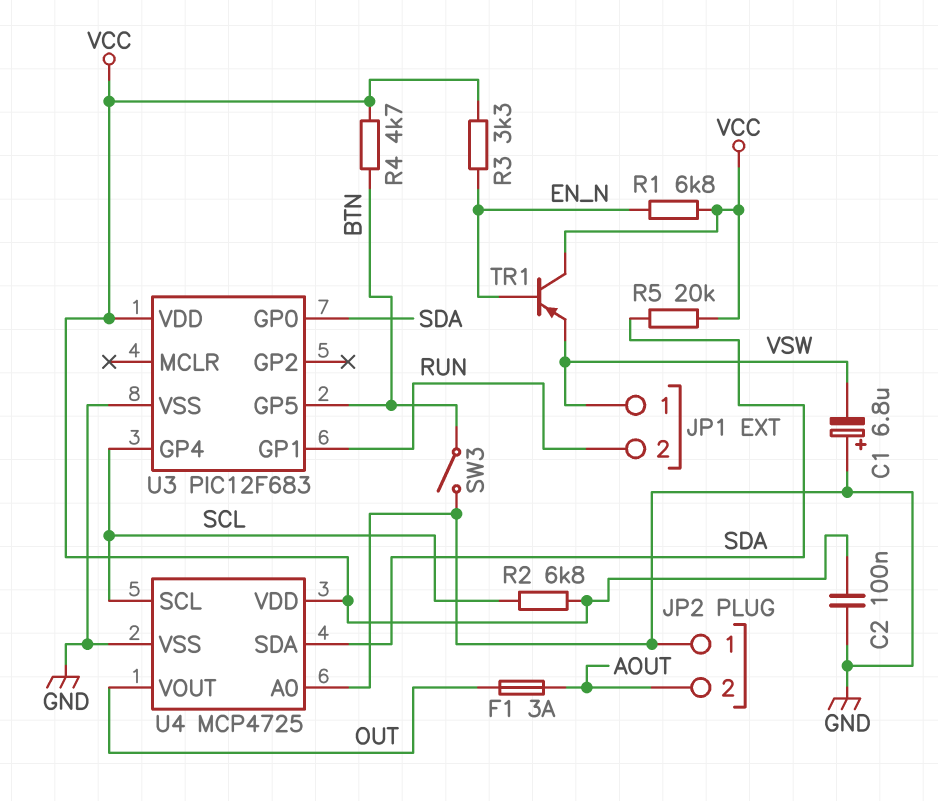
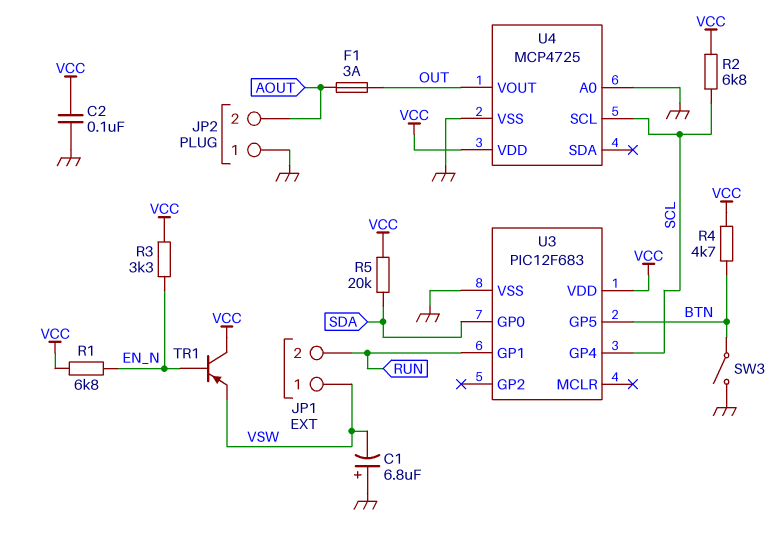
U4 pin SDA: SDA -> none

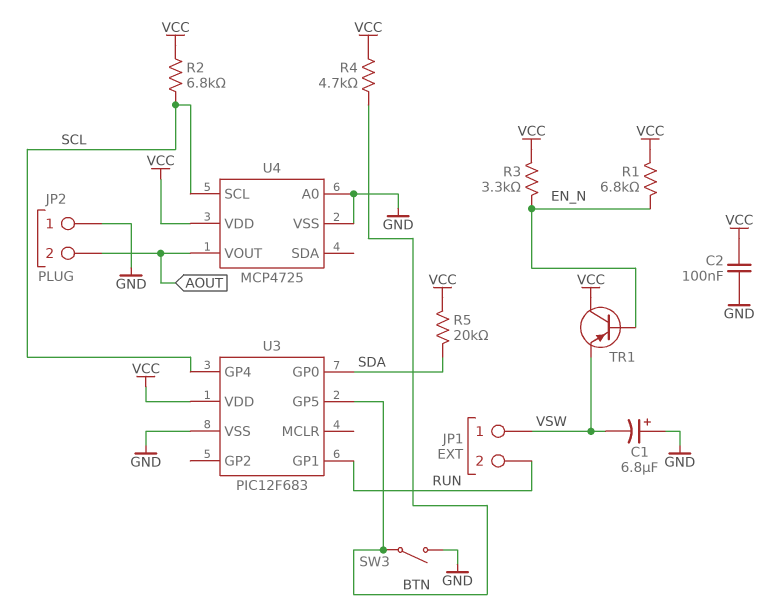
F1: 3A (AOUT, OUT) -> none
U4 pin VOUT: OUT -> AOUT

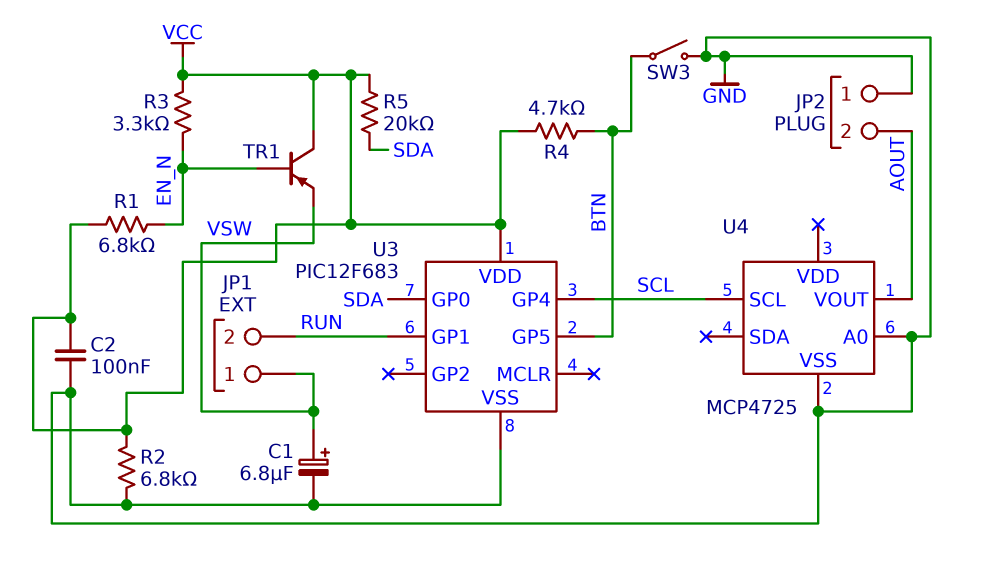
C1: 6.8uF (plus GND, minus VSW) -> 6.8uF (plus VSW, minus GND)
R2: 6.8k (SCL, VCC) -> 6.8k (GND, VCC)
U4 pin VDD: VCC -> none

